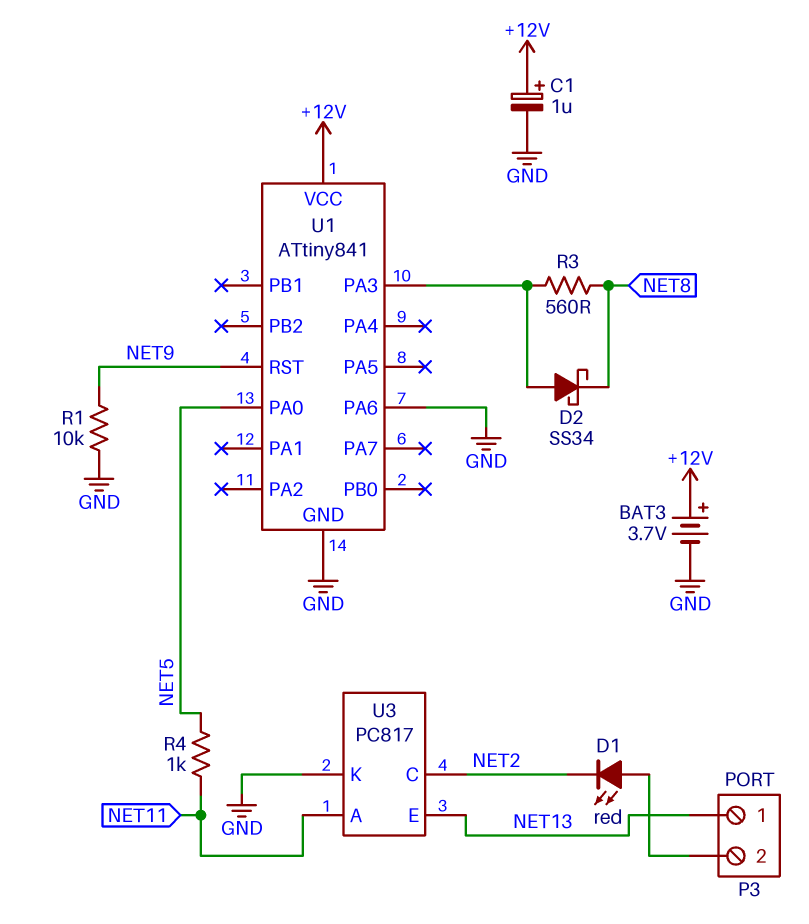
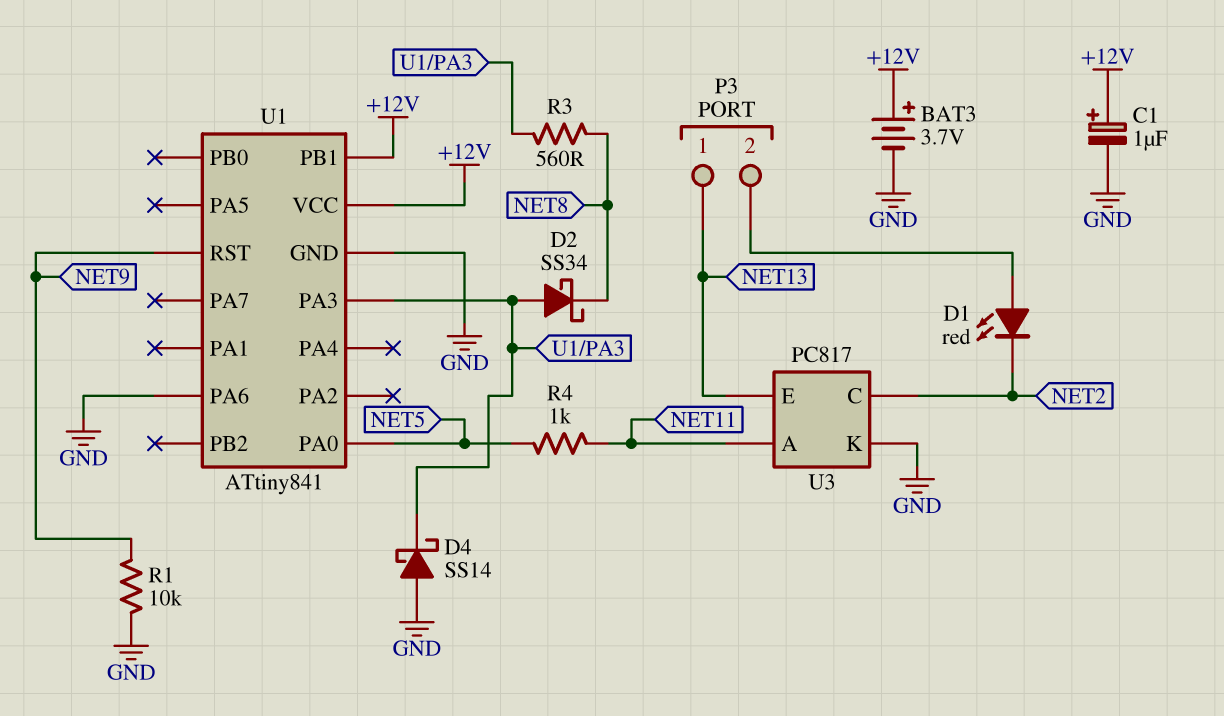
D4: none -> schottky SS14 (A GND, K U1/PA3)
U1 pin PB1: none -> +12V

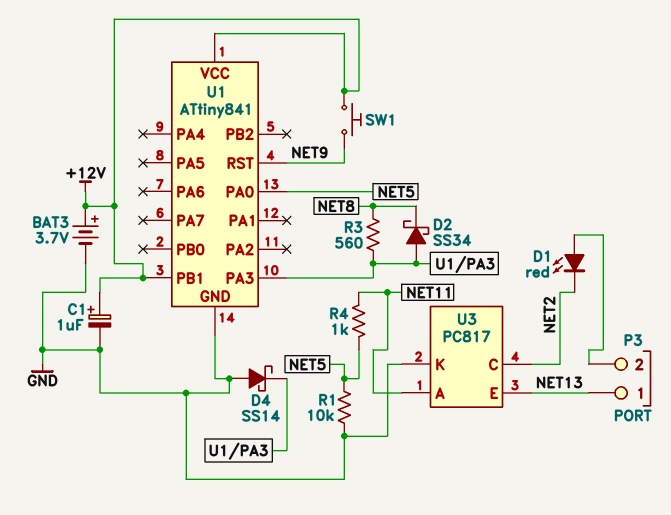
R1: 10k (GND, NET9) -> 10k (GND, NET5)
SW1: none -> button (+12V, NET9)
U1 pin PA6: GND -> none

